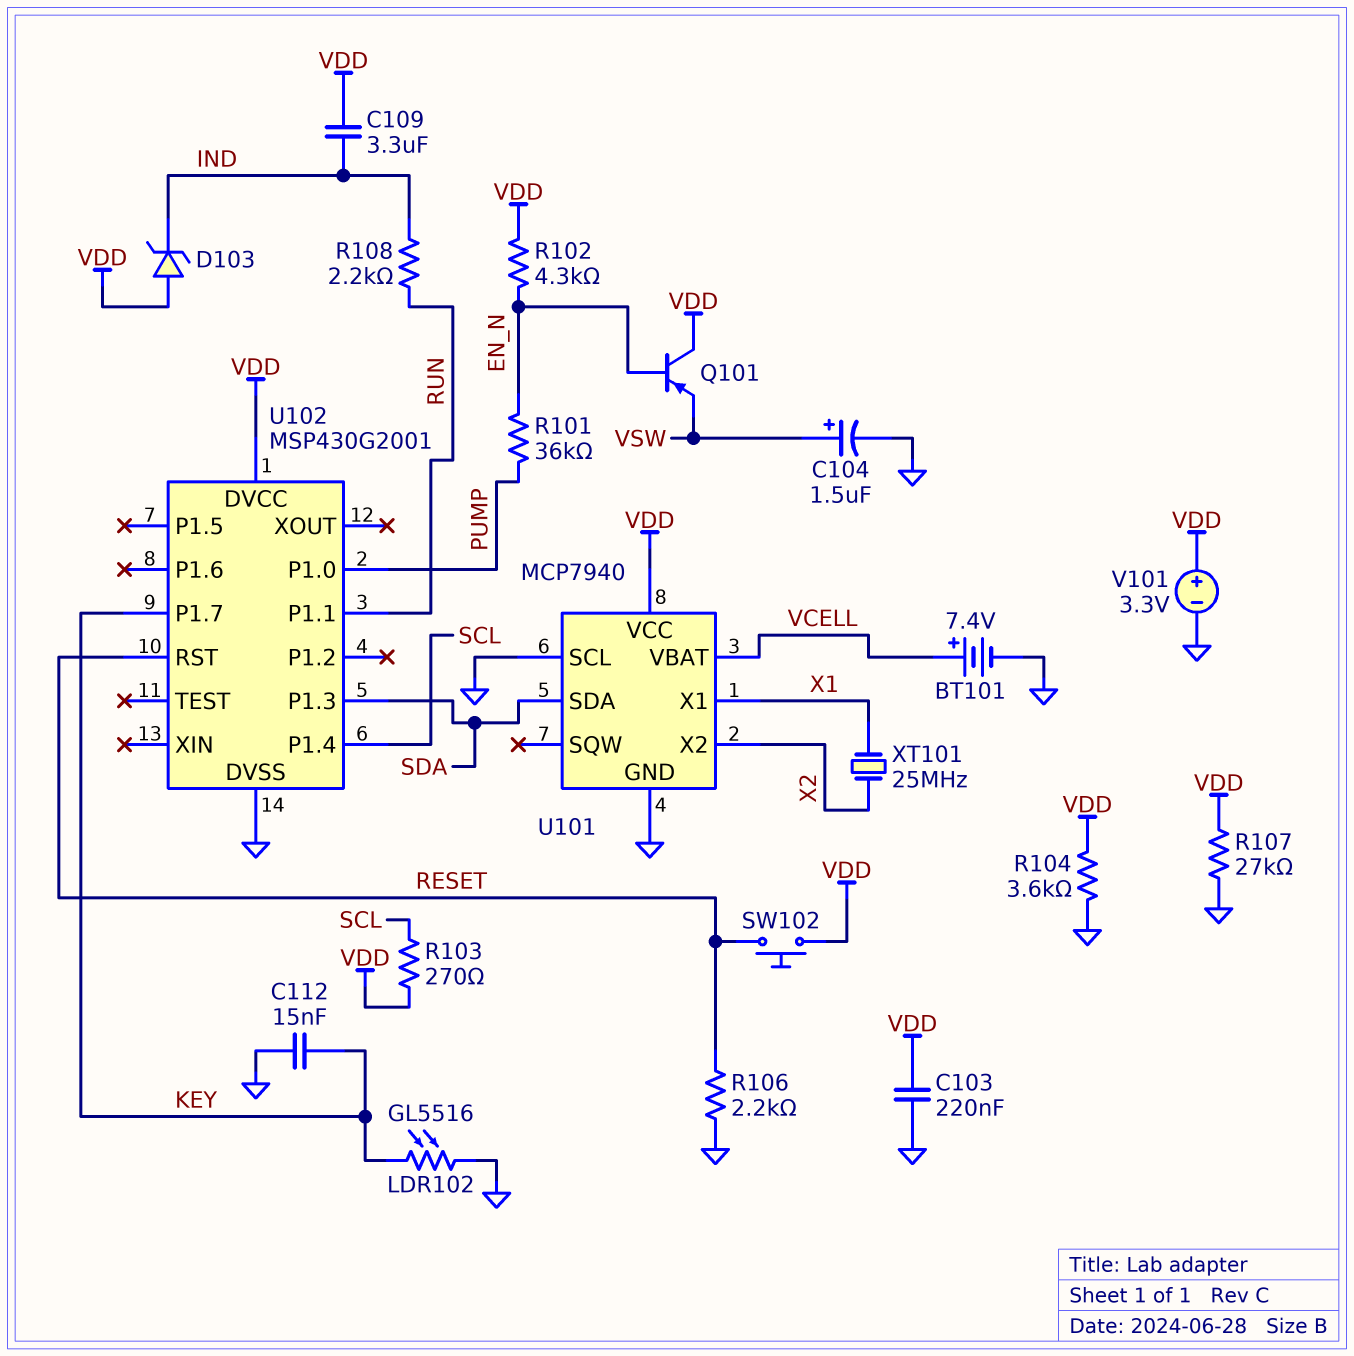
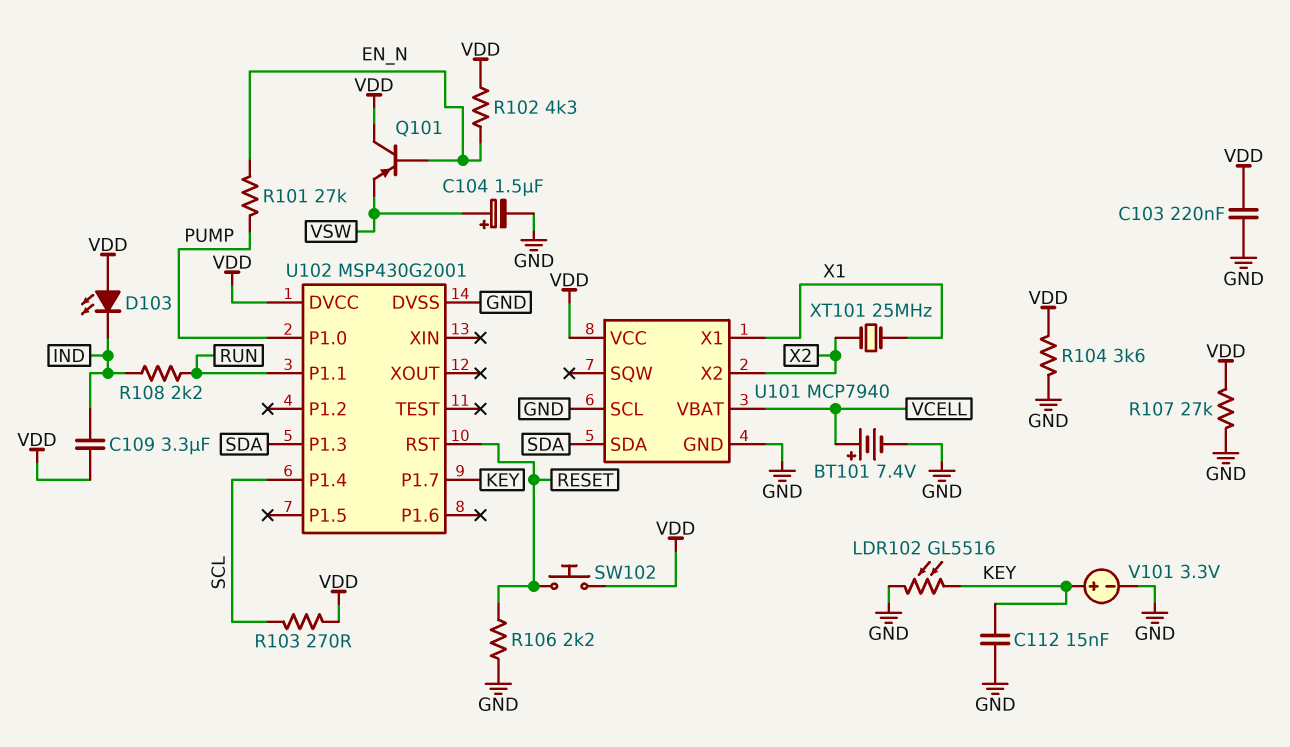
D103: zener (A VDD, K IND) -> LED (A VDD, K IND)
R101: 36k (EN_N, PUMP) -> 27k (EN_N, PUMP)
V101: 3.3V (plus VDD, minus GND) -> 3.3V (plus KEY, minus GND)

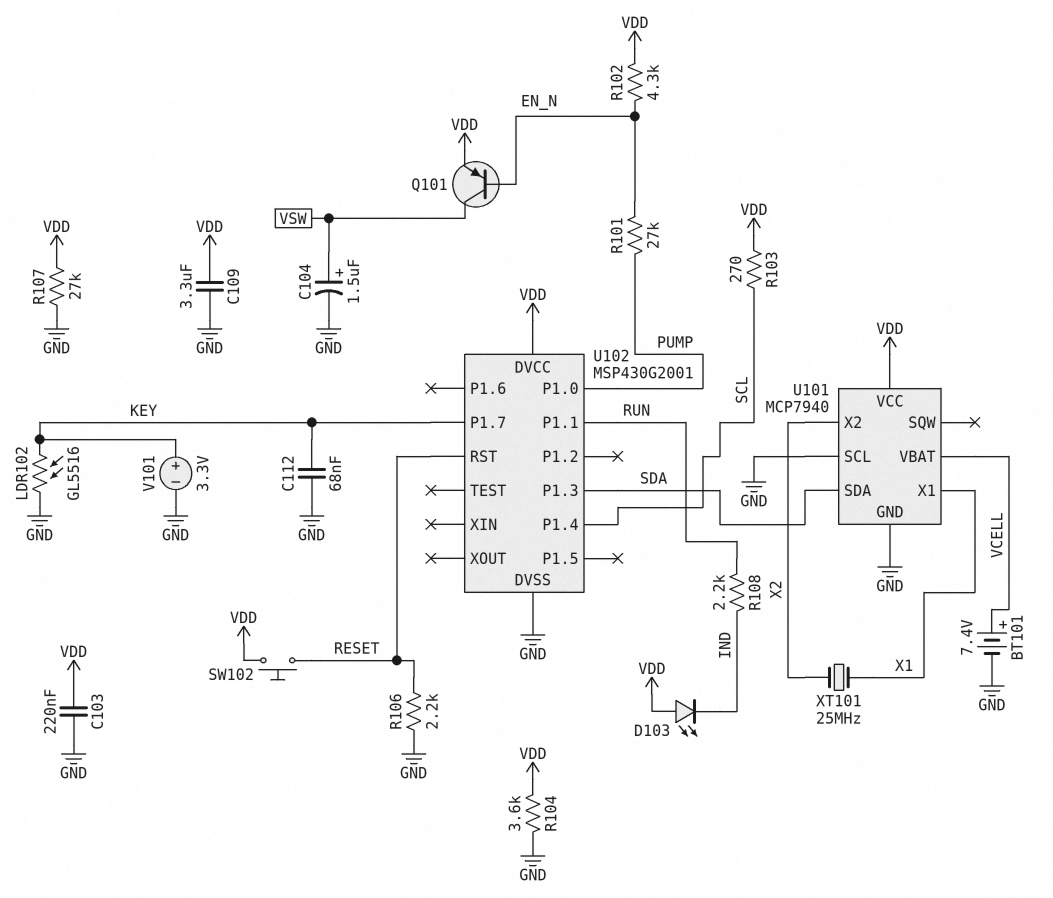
C109: 3.3uF (IND, VDD) -> 3.3uF (GND, VDD)
C112: 15nF (GND, KEY) -> 68nF (GND, KEY)
Q101: PNP (B EN_N, C VDD, E VSW) -> PNP (B EN_N, C VSW, E VDD)

